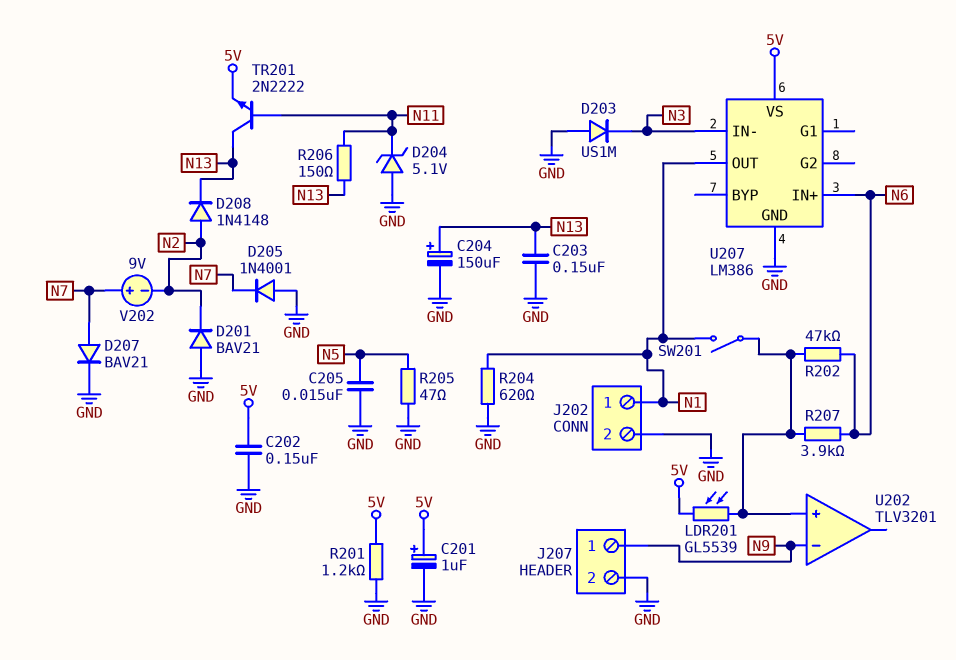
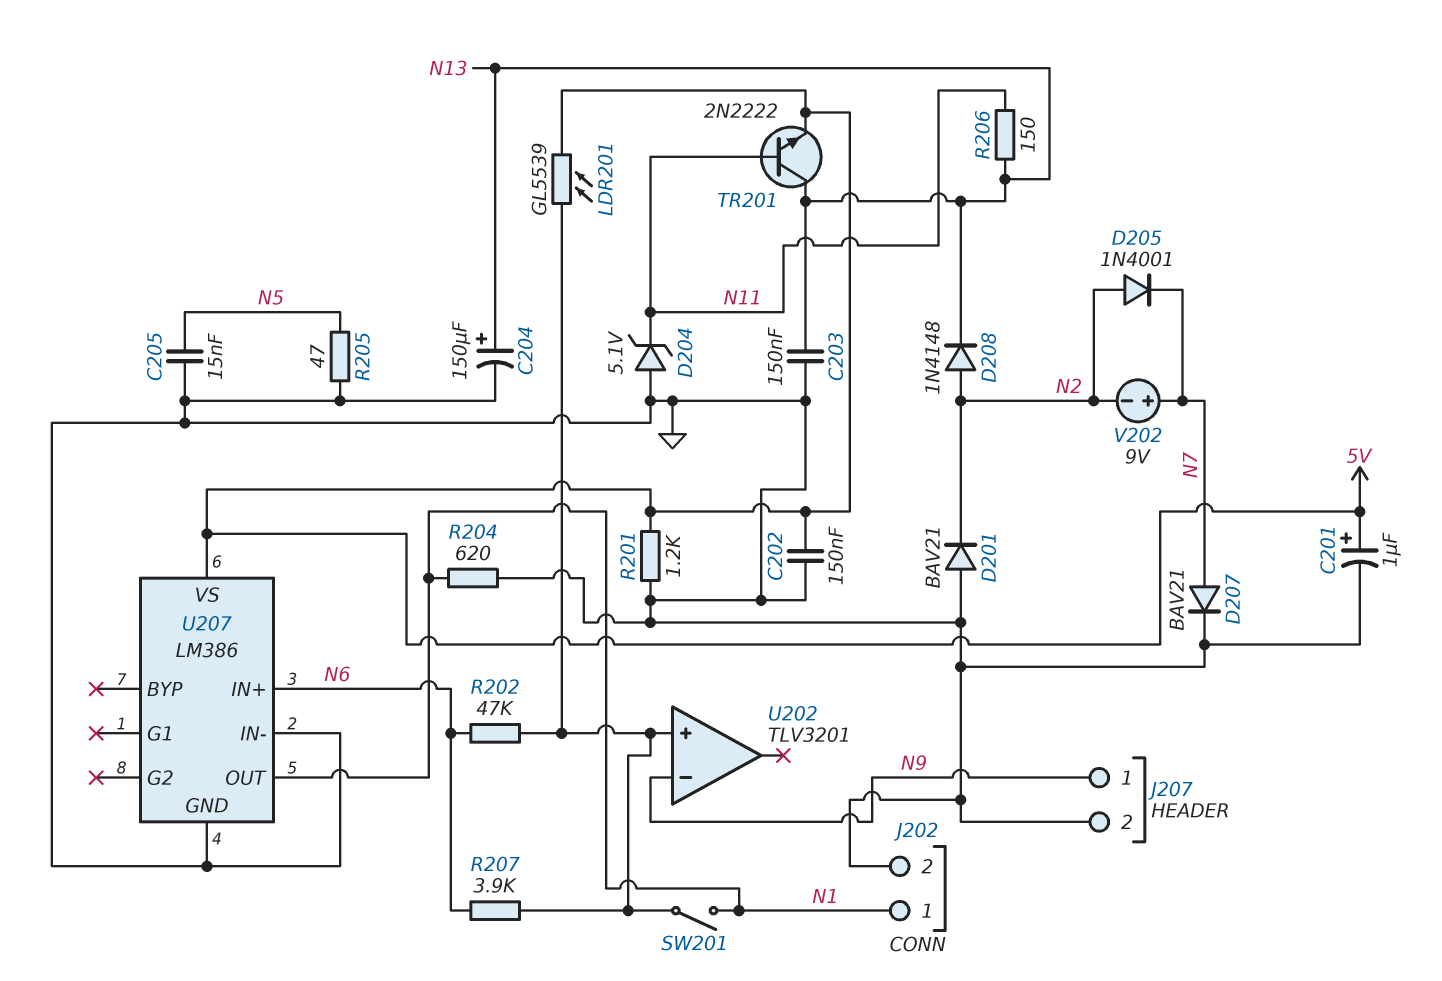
D203: diode US1M (A GND, K N3) -> none
D205: diode 1N4001 (A GND, K N7) -> diode 1N4001 (A N2, K N7)
U207 pin IN-: N3 -> GND

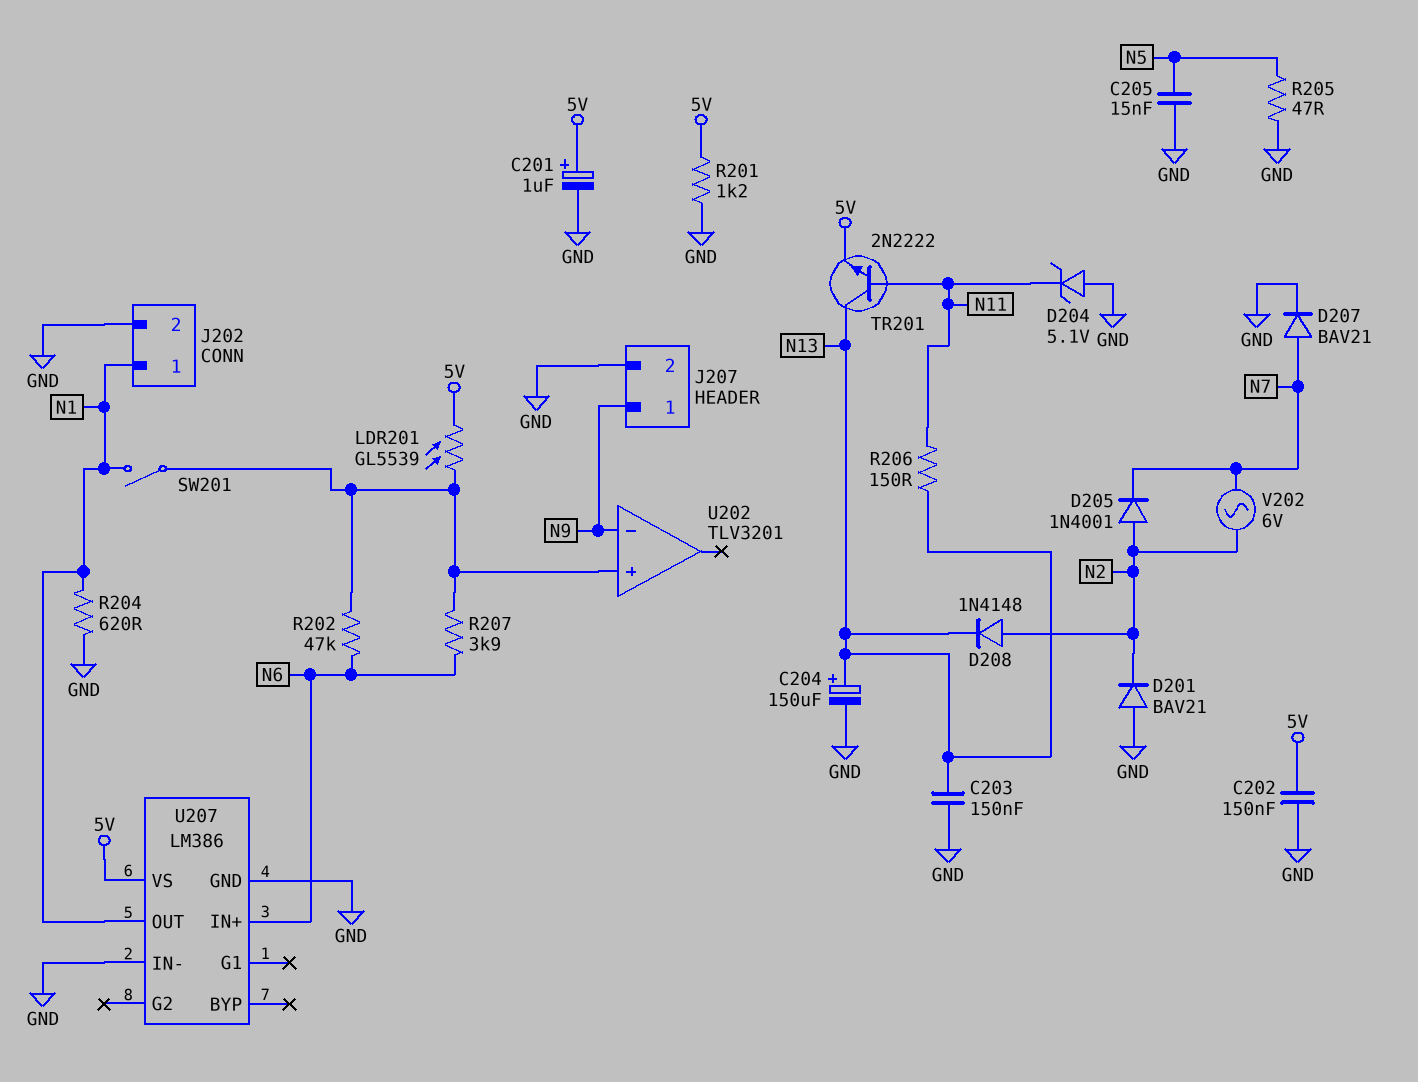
V202: 9V (plus N7, minus N2) -> AC 6V (N2, N7)

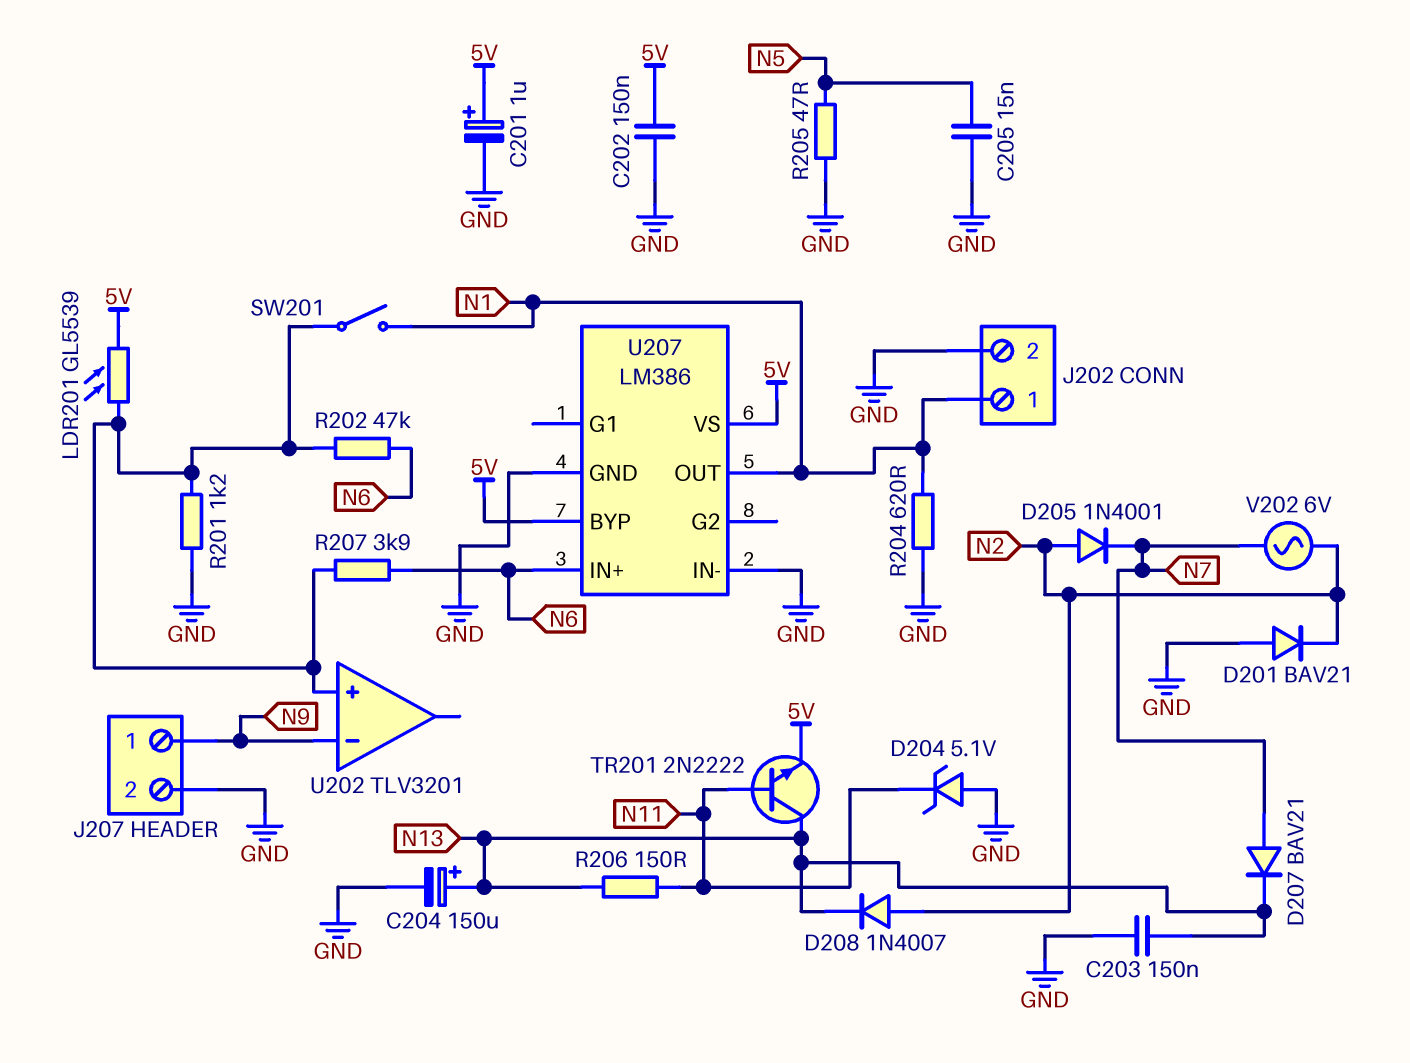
D207: diode BAV21 (A N7, K GND) -> diode BAV21 (A N7, K N13)
D208: diode 1N4148 (A N2, K N13) -> diode 1N4007 (A N2, K N13)
R201: 1.2k (5V, GND) -> 1.2k (GND, U202/in+)
U207 pin BYP: none -> 5V

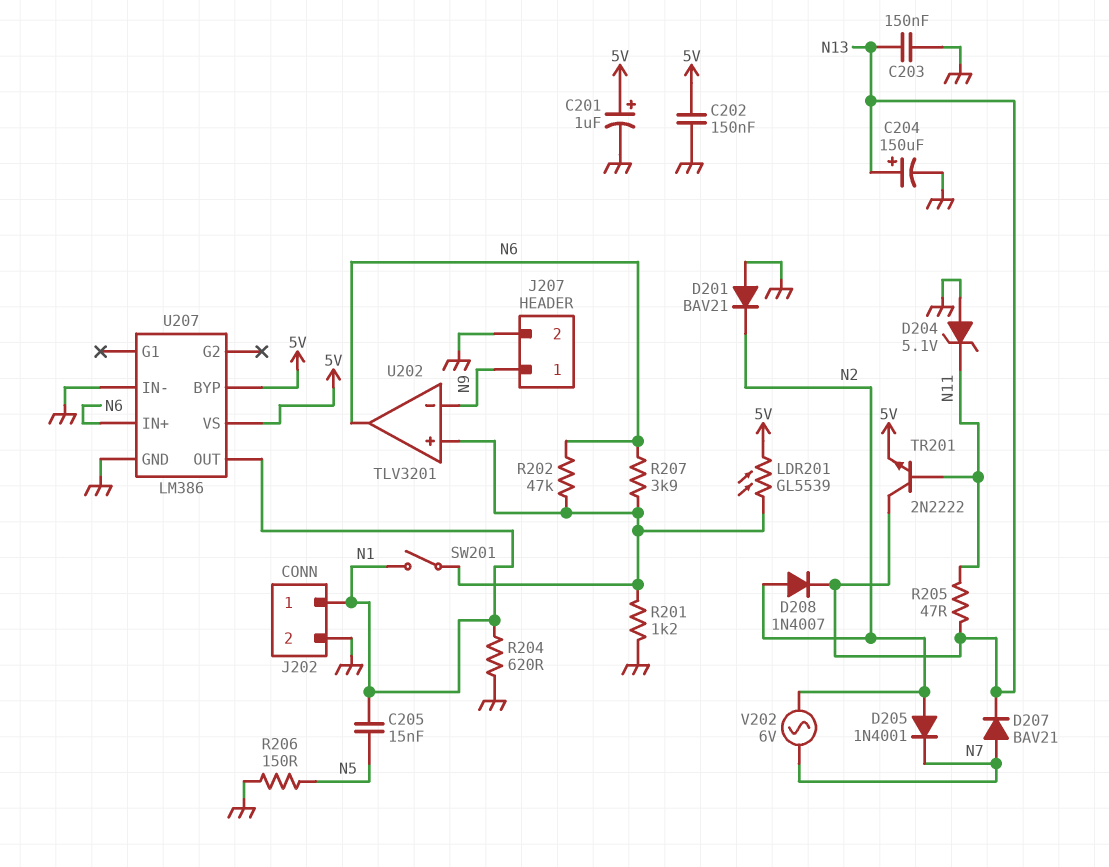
C205: 15nF (GND, N5) -> 15nF (N1, N5)
R205: 47 (GND, N5) -> 47 (N11, N13)
R206: 150 (N11, N13) -> 150 (GND, N5)
U202 pin out: none -> N6

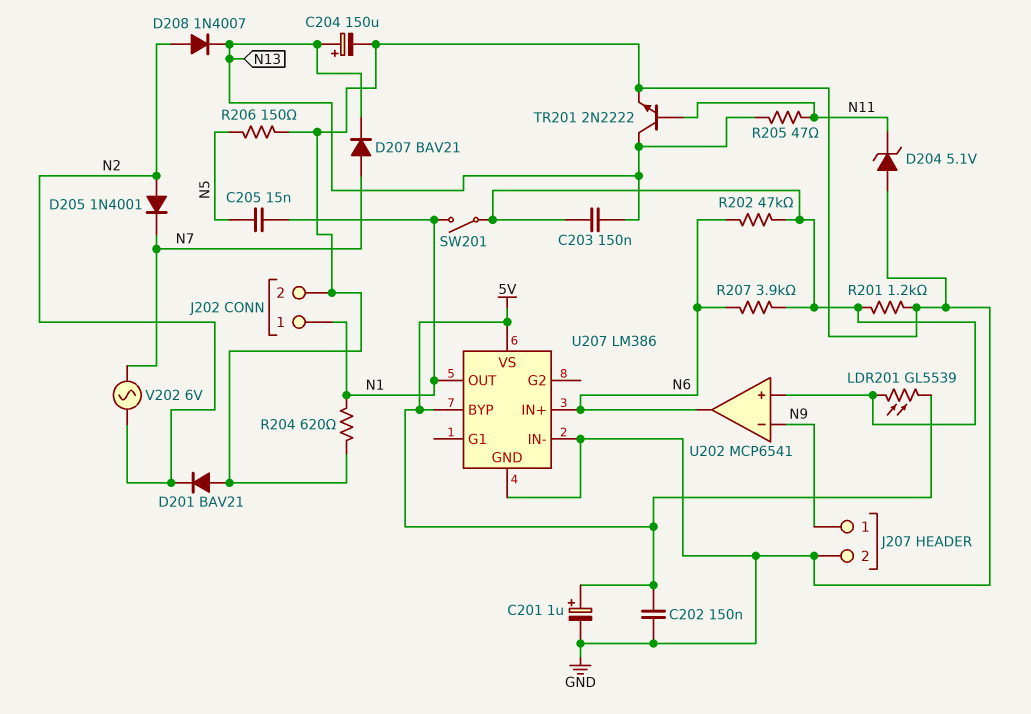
C203: 150nF (GND, N13) -> 150nF (N13, U202/in+)
TR201: NPN 2N2222 (B N11, C N13, E 5V) -> NPN 2N2222 (B N11, C N13, E GND)
U202: TLV3201 -> MCP6541

